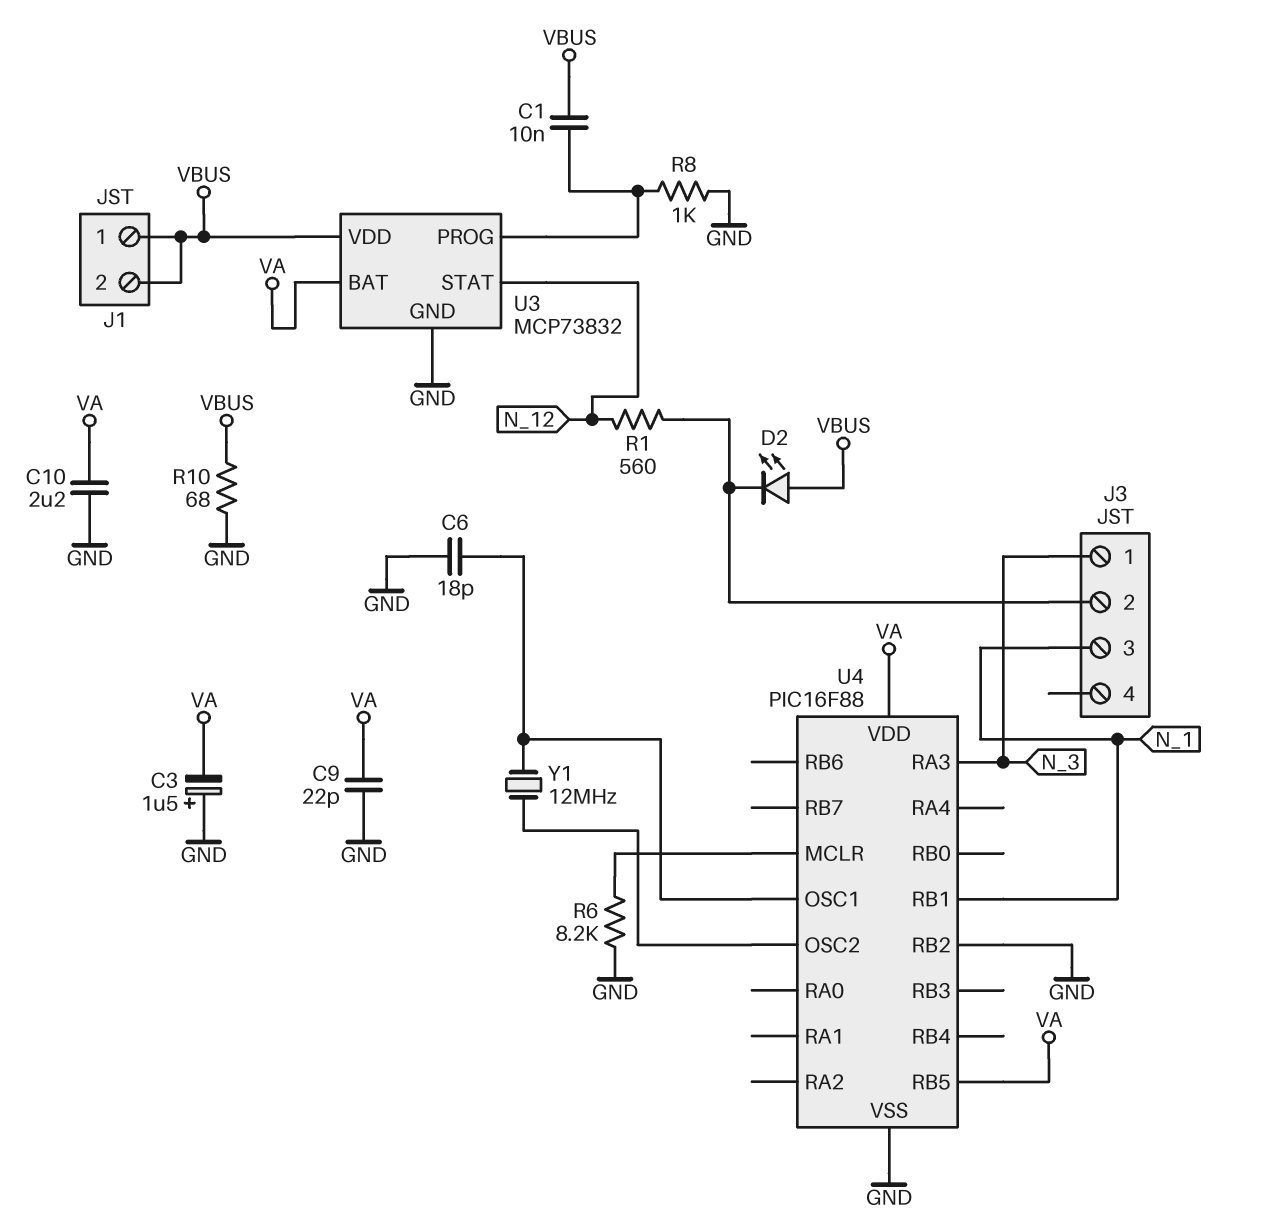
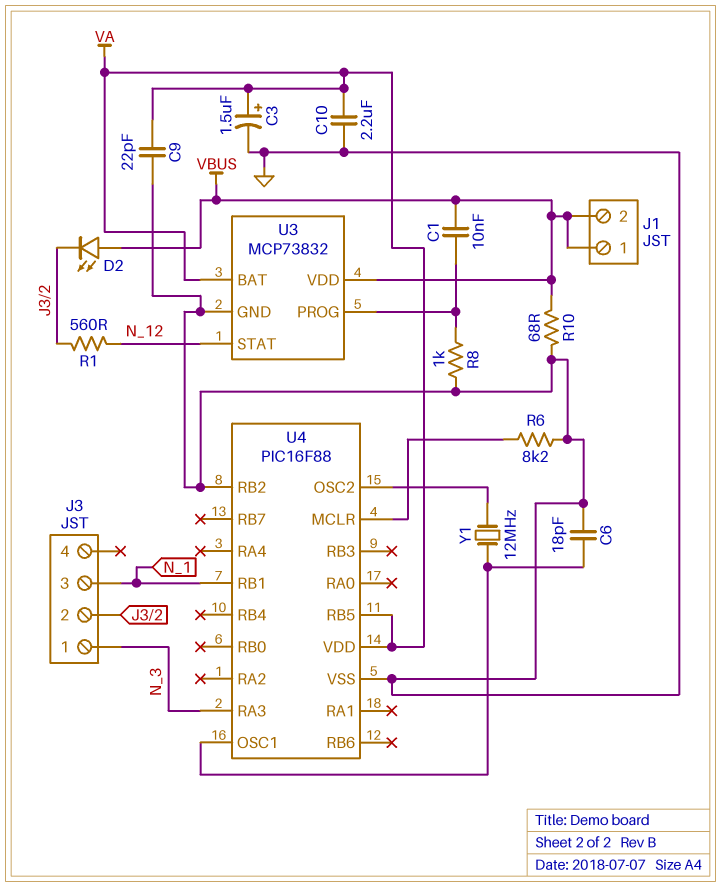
C3: 1.5uF (plus GND, minus VA) -> 1.5uF (plus VA, minus GND)

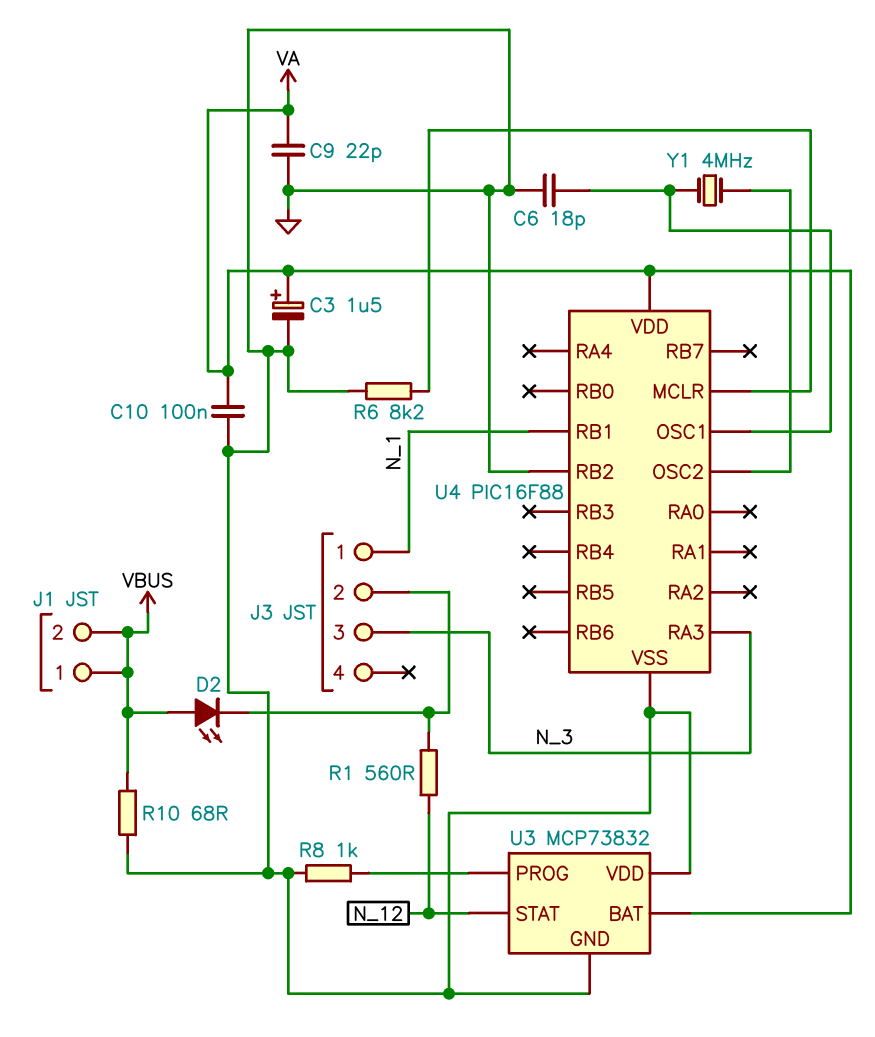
C1: 10nF (U3/PROG, VBUS) -> none
C10: 2.2uF (GND, VA) -> 100nF (GND, VA)
J3 pin 1: N_3 -> N_1
J3 pin 3: N_1 -> N_3
U3 pin VDD: VBUS -> GND
U4 pin RB5: VA -> none
Y1: 12MHz (U4/OSC1, U4/OSC2) -> 4MHz (U4/OSC1, U4/OSC2)

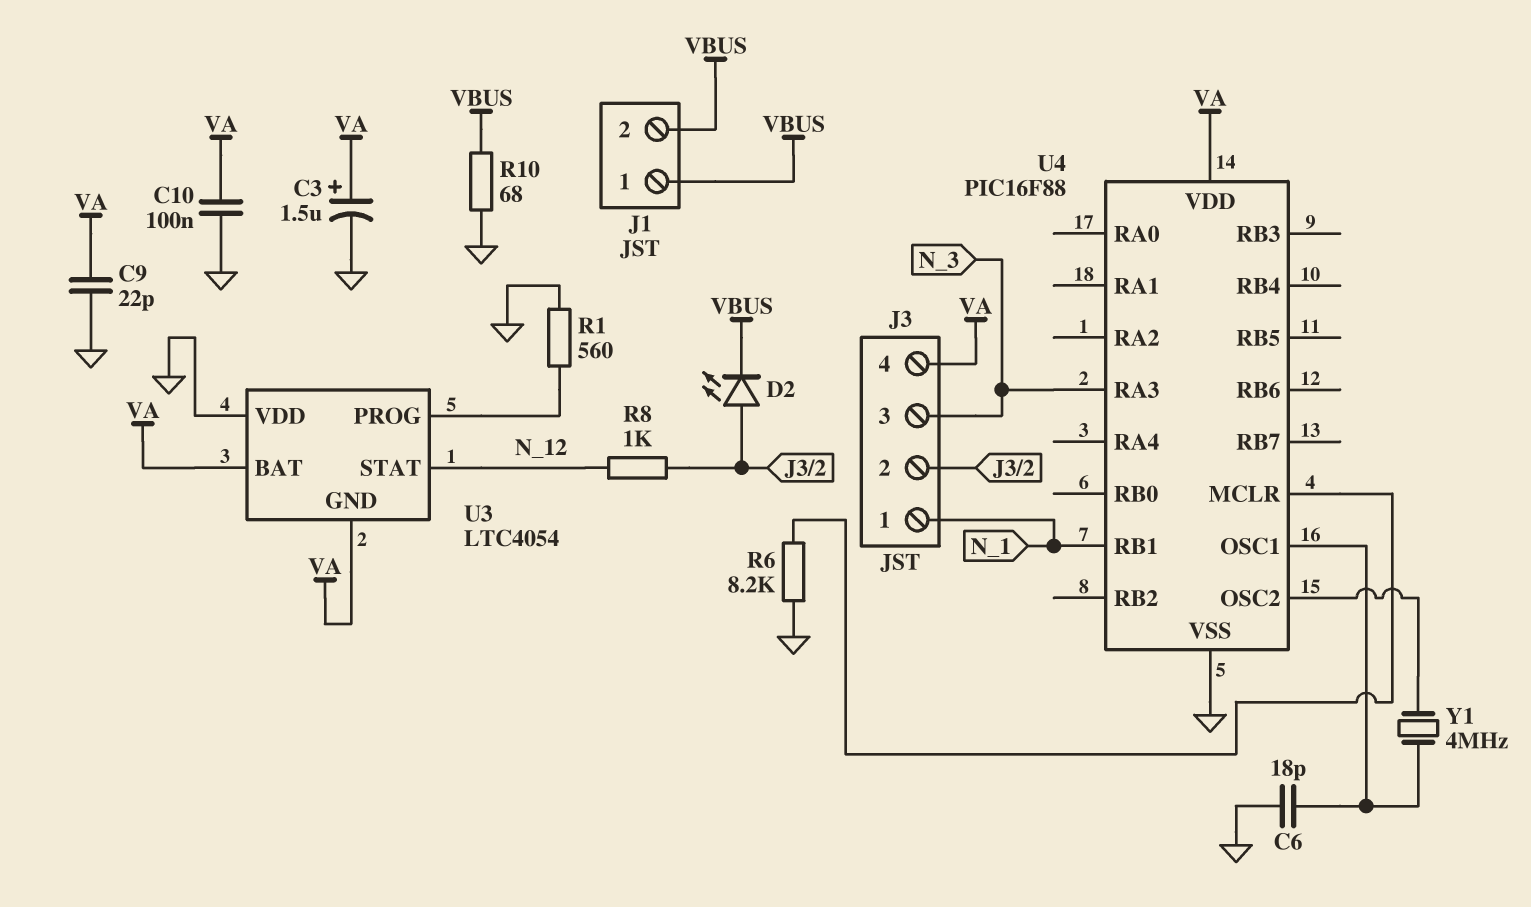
D2: LED (A VBUS, K J3/2) -> LED (A J3/2, K VBUS)
J3 pin 4: none -> VA
R1: 560 (J3/2, N_12) -> 560 (GND, U3/PROG)
R8: 1k (GND, U3/PROG) -> 1k (J3/2, N_12)
U3: MCP73832 -> LTC4054
U3 pin GND: GND -> VA
U4 pin RB2: GND -> none

